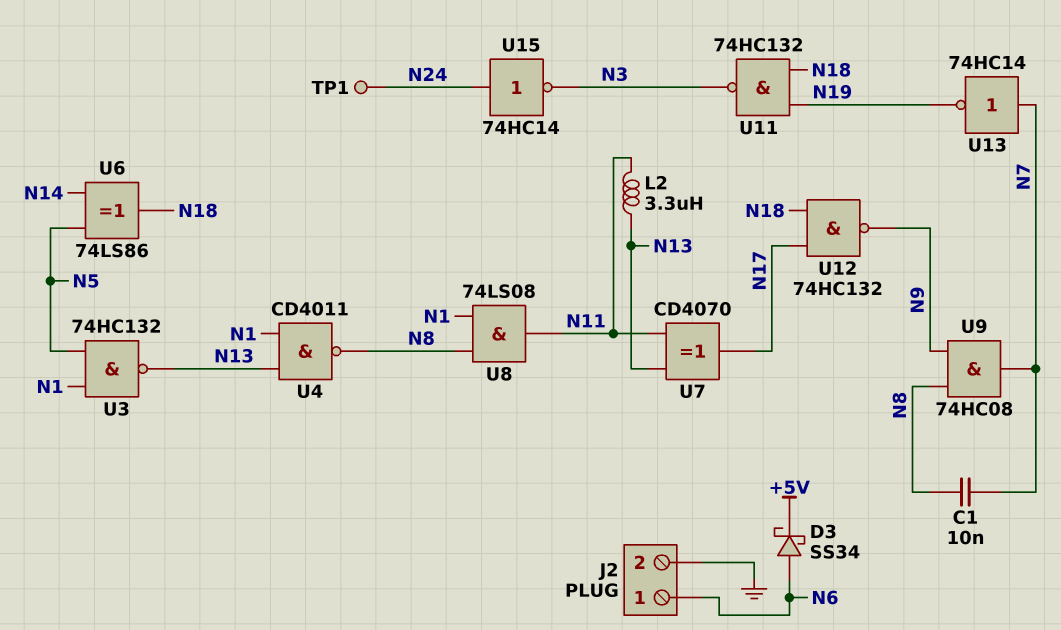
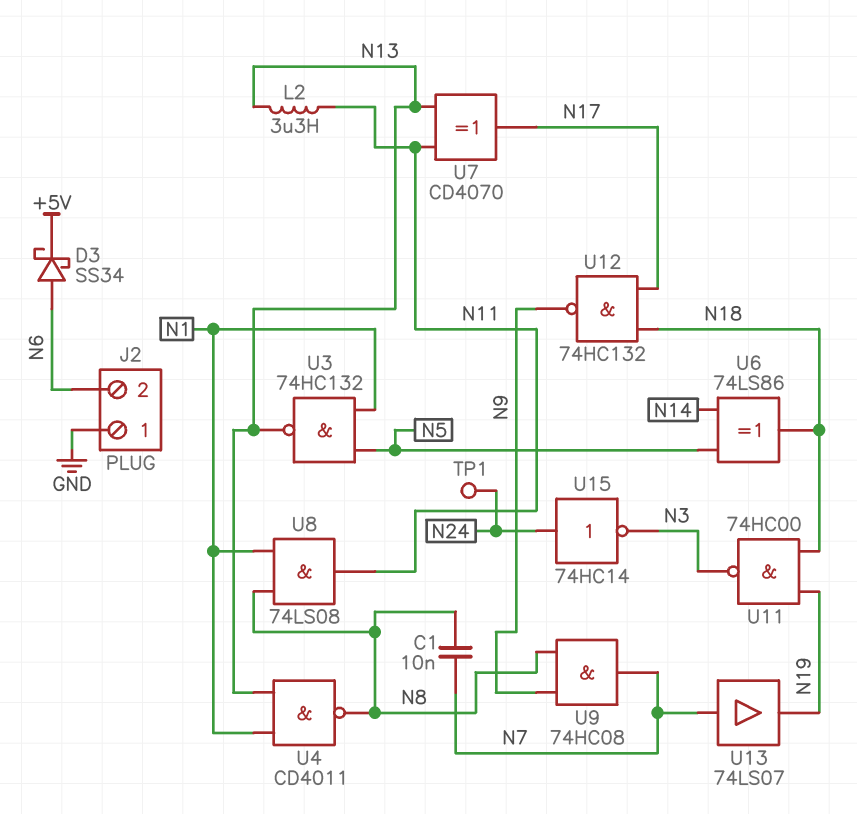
J2 pin 1: N6 -> GND
J2 pin 2: GND -> N6
U11: NAND 74HC132 (in N18, in N19, out N3) -> NAND 74HC00 (in N18, in N19, out N3)
U13: NOT 74HC14 (in N7, out N19) -> buffer 74LS07 (in N7, out N19)

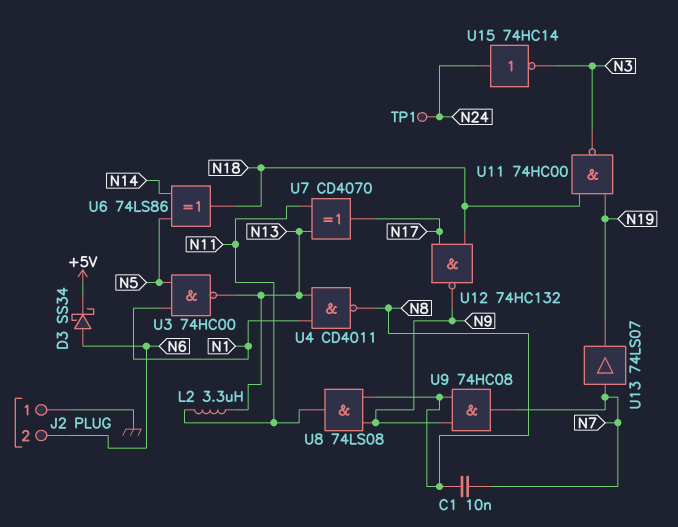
U3: NAND 74HC132 (in N1, in N5, out N13) -> NAND 74HC00 (in N1, in N5, out N13)
U8: AND 74LS08 (in N1, in N8, out N11) -> AND 74LS08 (in N8, in N9, out N11)

